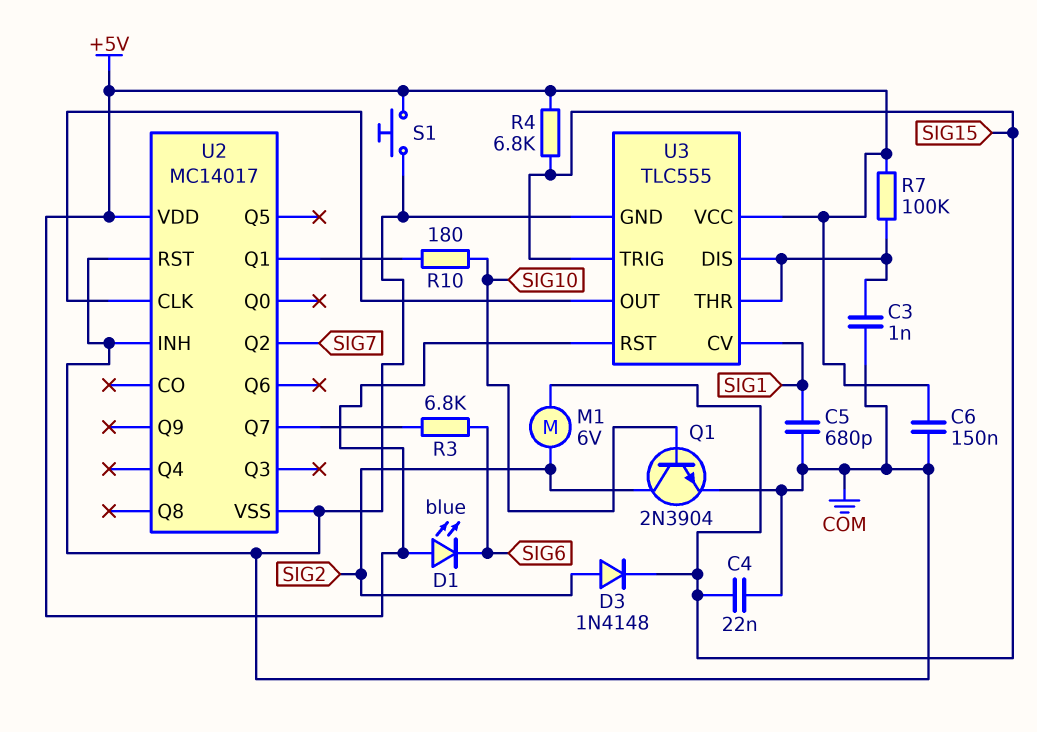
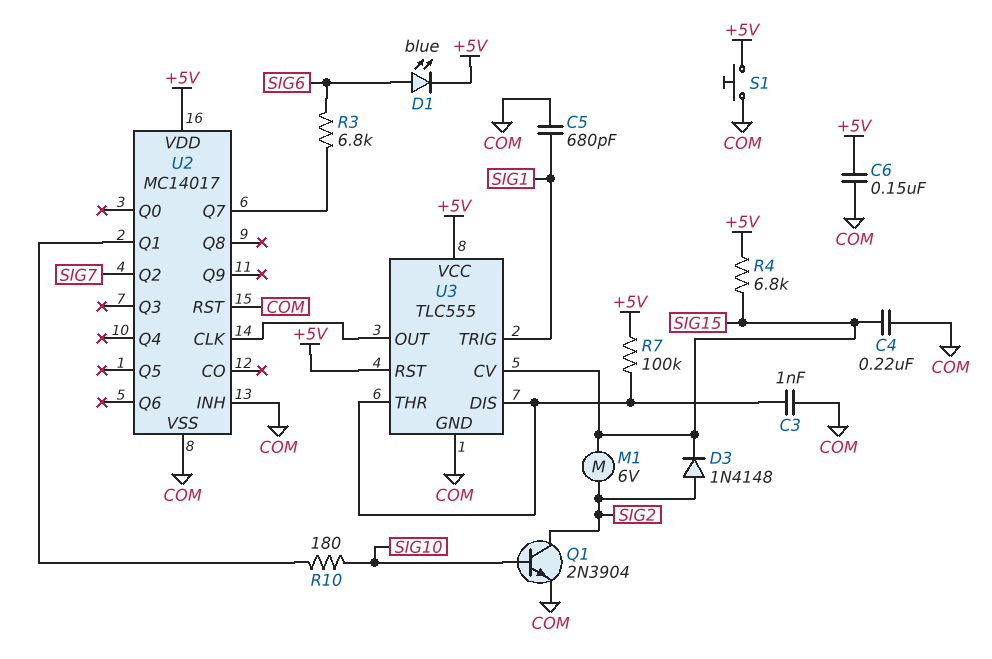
C4: 22nF (COM, SIG15) -> 220nF (COM, SIG15)
D1: LED blue (A +5V, K SIG6) -> LED blue (A SIG6, K +5V)
U3 pin CV: SIG1 -> SIG15
U3 pin TRIG: SIG15 -> SIG1

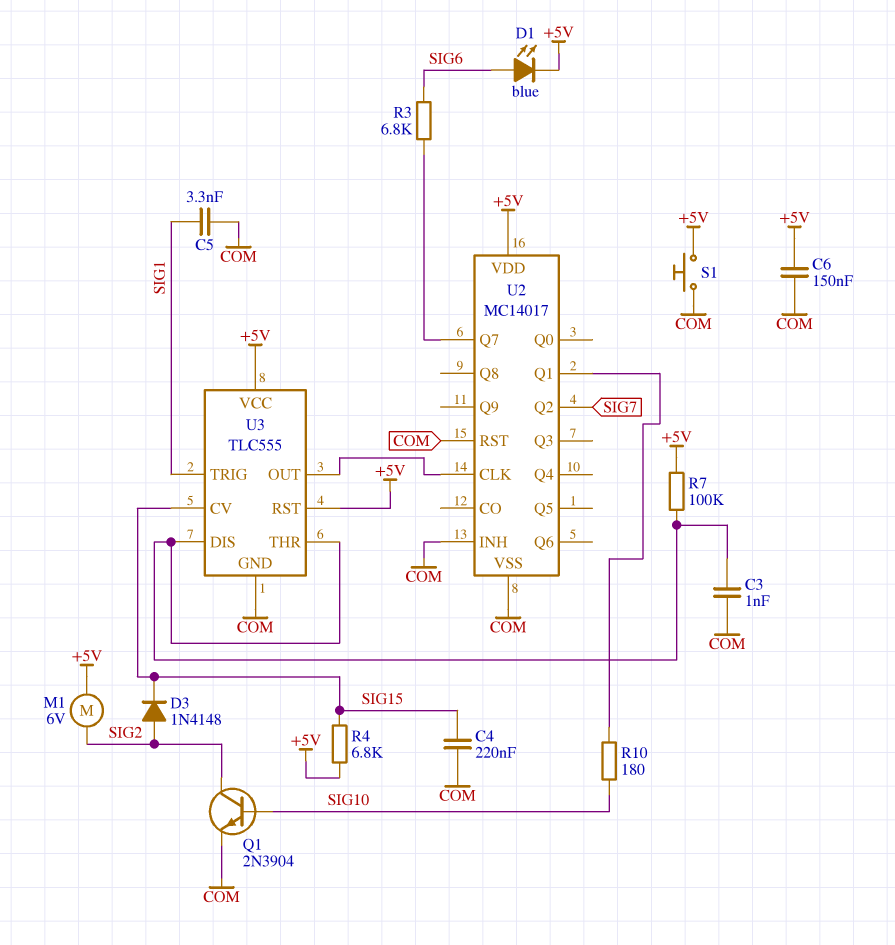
C5: 680pF (COM, SIG1) -> 3.3nF (COM, SIG1)
M1: motor 6V (SIG2, SIG15) -> motor 6V (+5V, SIG2)

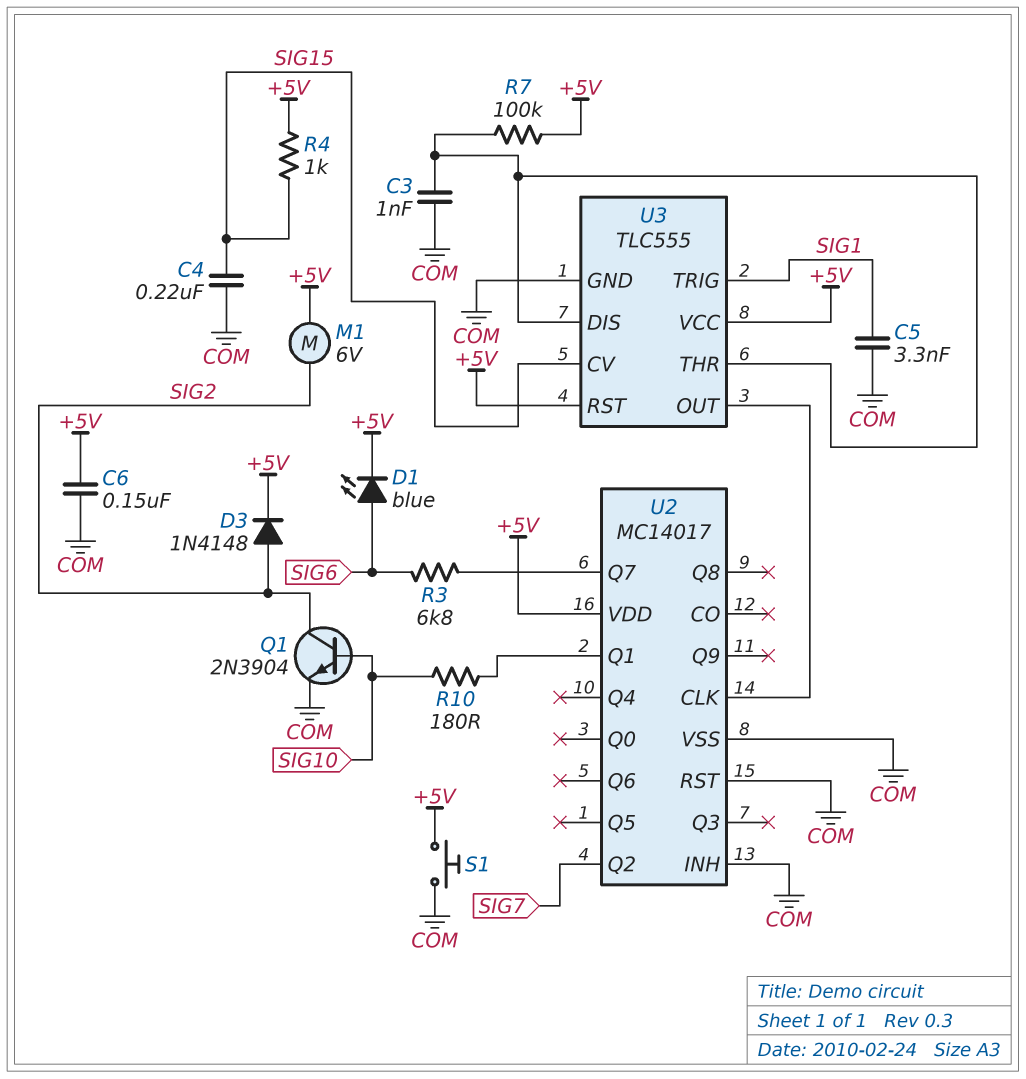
D3: diode 1N4148 (A SIG2, K SIG15) -> diode 1N4148 (A SIG2, K +5V)
R4: 6.8k (+5V, SIG15) -> 1k (+5V, SIG15)

